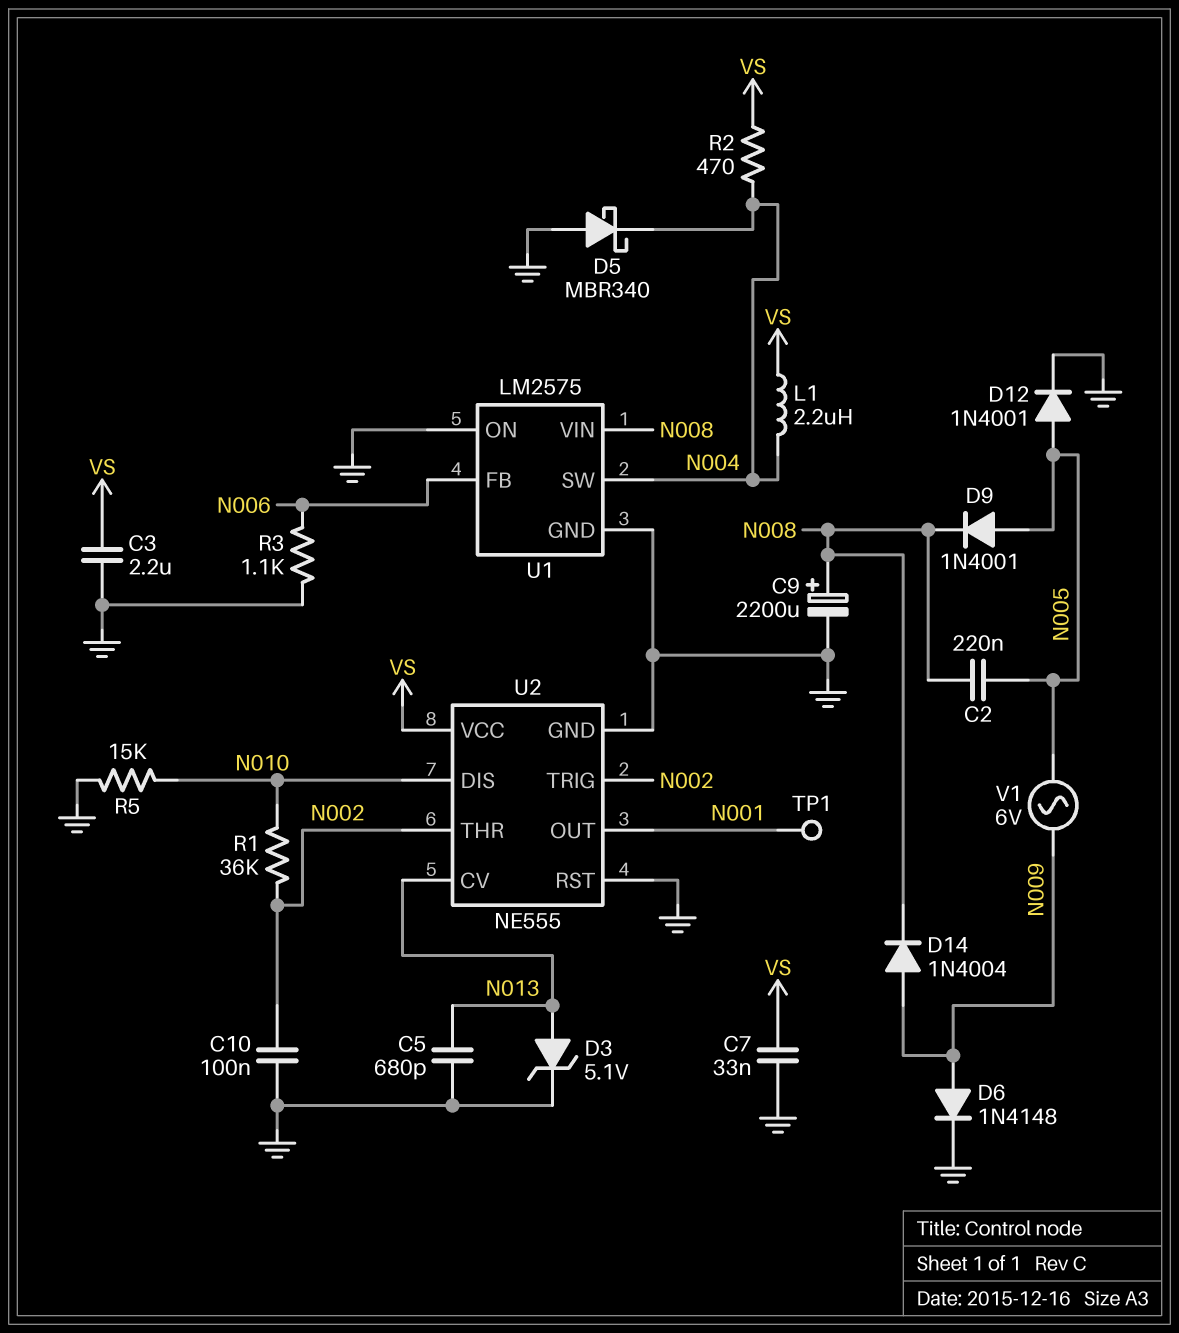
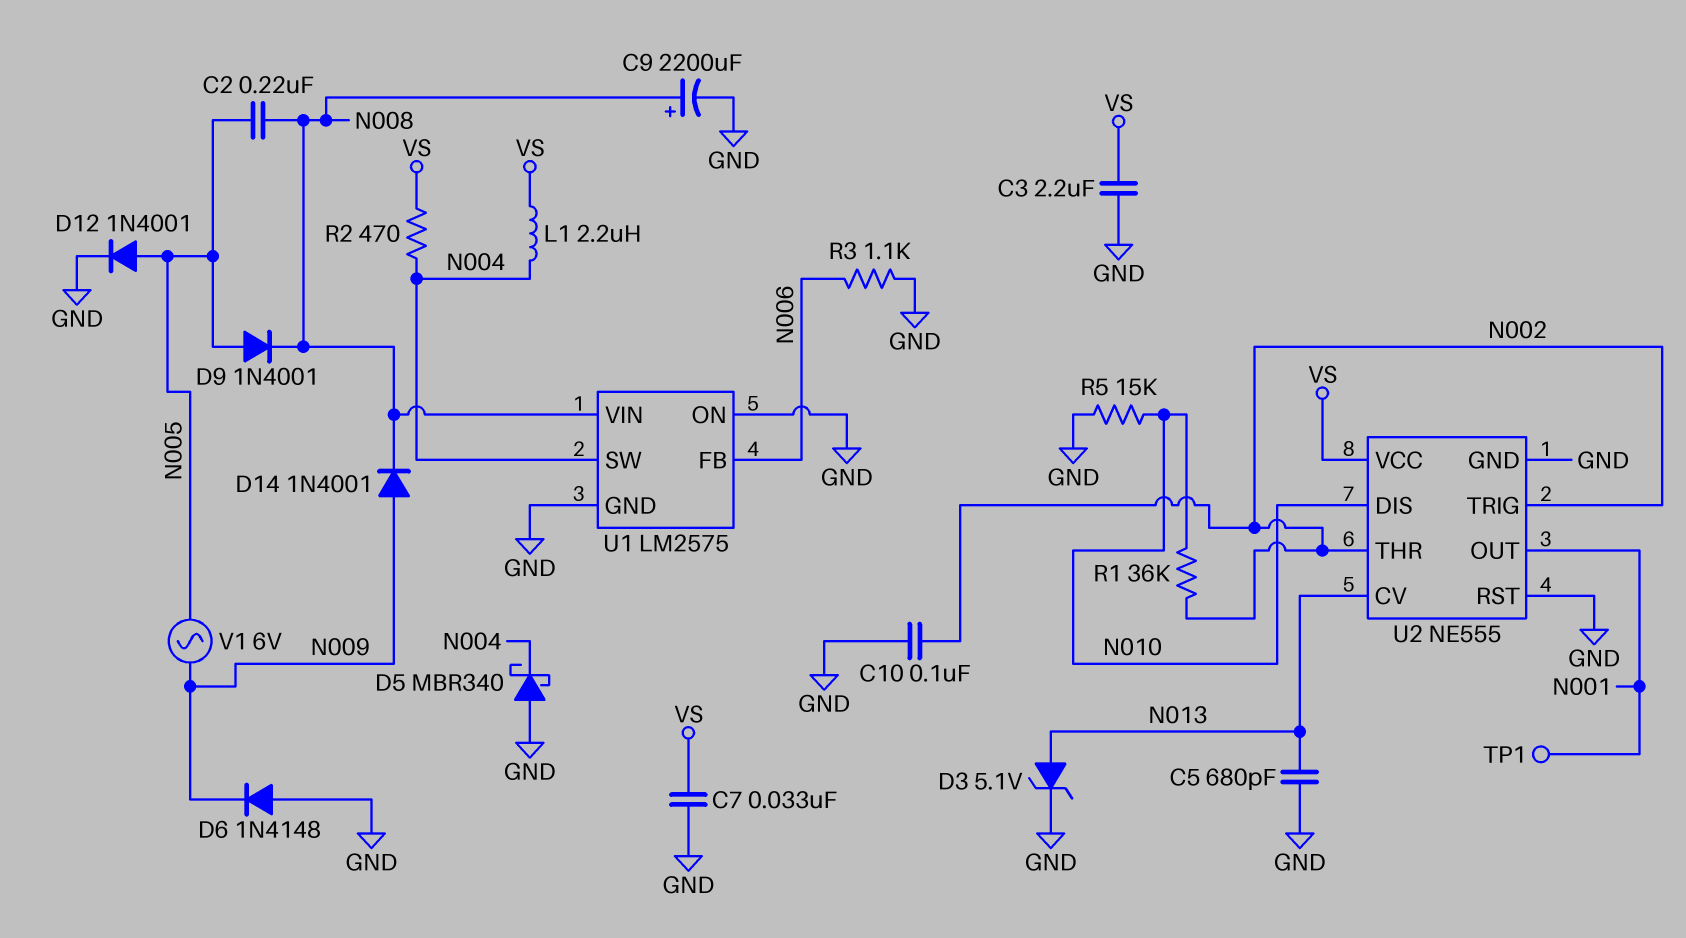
D6: diode 1N4148 (A N009, K GND) -> diode 1N4148 (A GND, K N009)
D14: diode 1N4004 (A N009, K N008) -> diode 1N4001 (A N009, K N008)

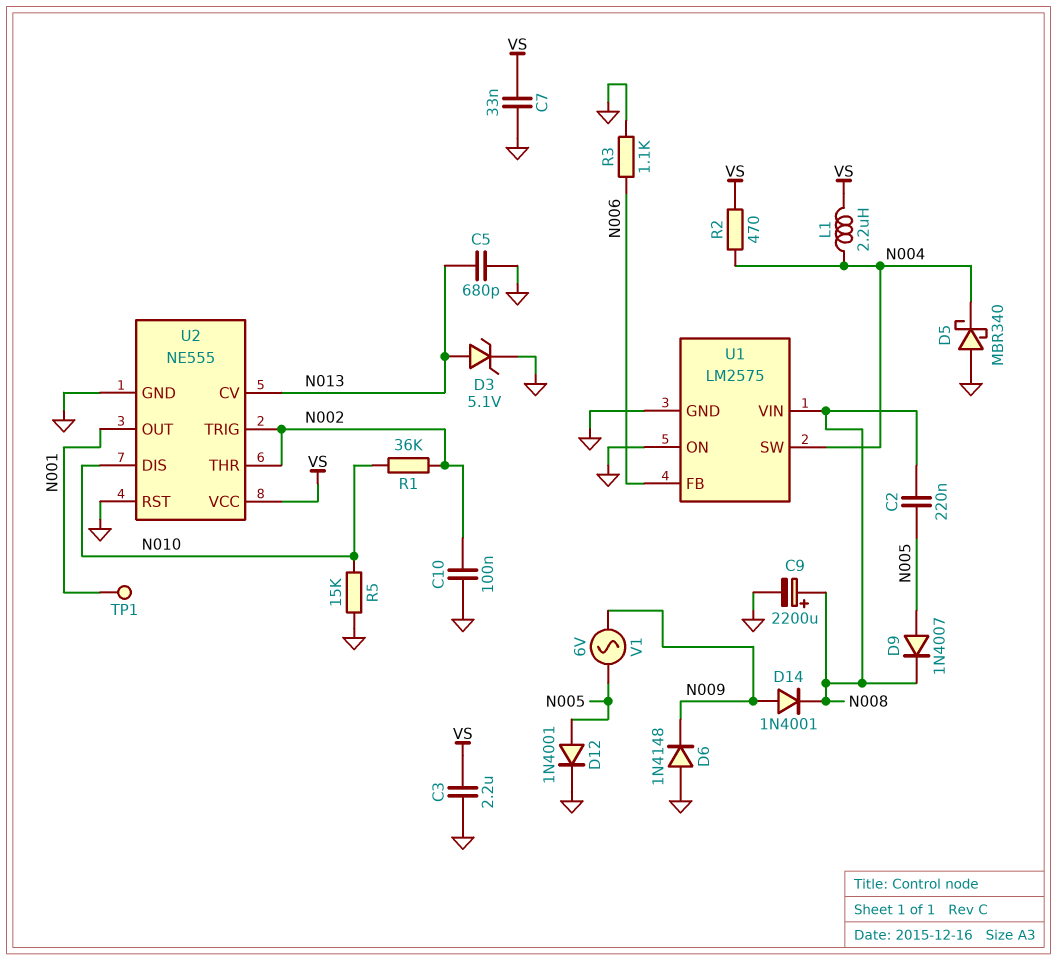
D9: diode 1N4001 (A N005, K N008) -> diode 1N4007 (A N005, K N008)

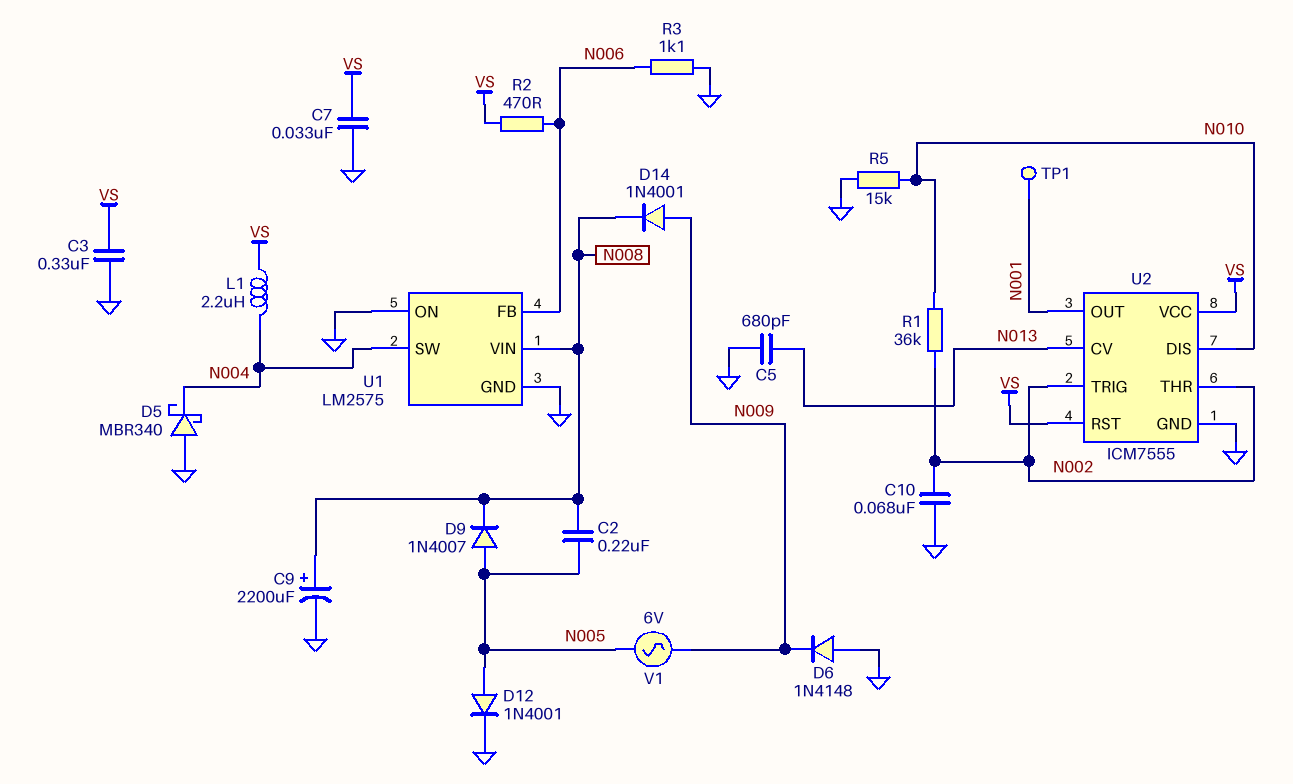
C3: 2.2uF (GND, VS) -> 330nF (GND, VS)
C10: 100nF (GND, N002) -> 68nF (GND, N002)
D3: zener 5.1V (A N013, K GND) -> none
R2: 470 (N004, VS) -> 470 (N006, VS)
U2: NE555 -> ICM7555
U2 pin RST: GND -> VS

